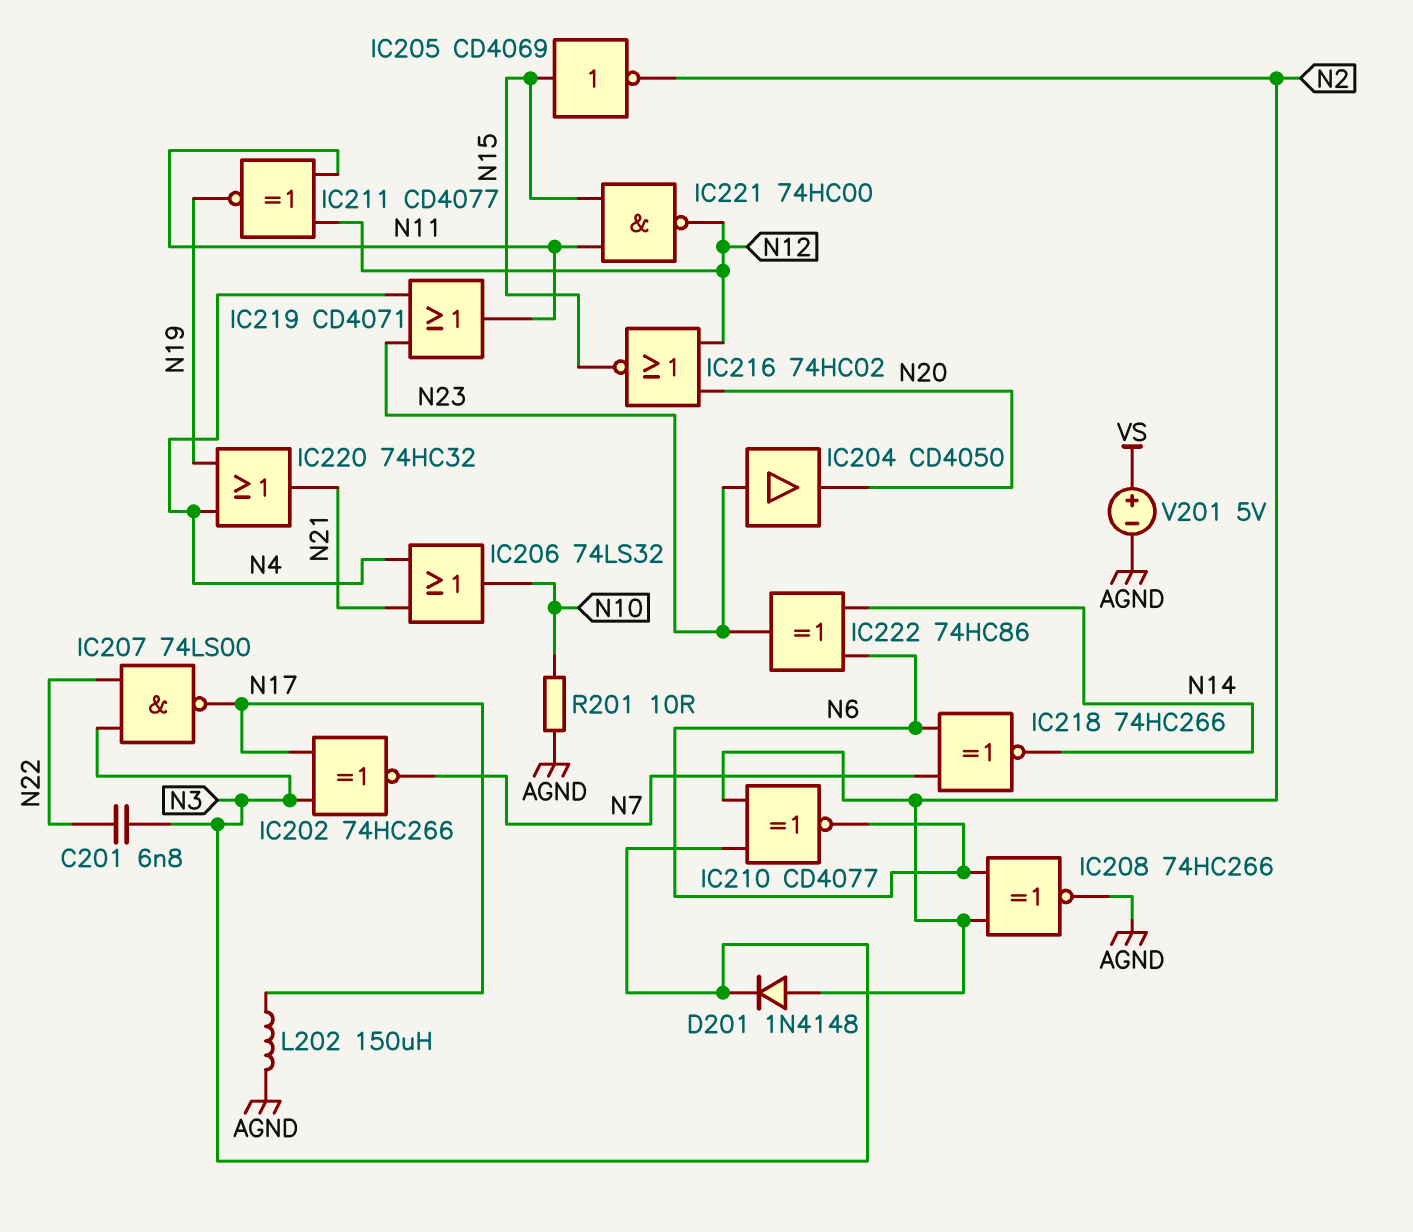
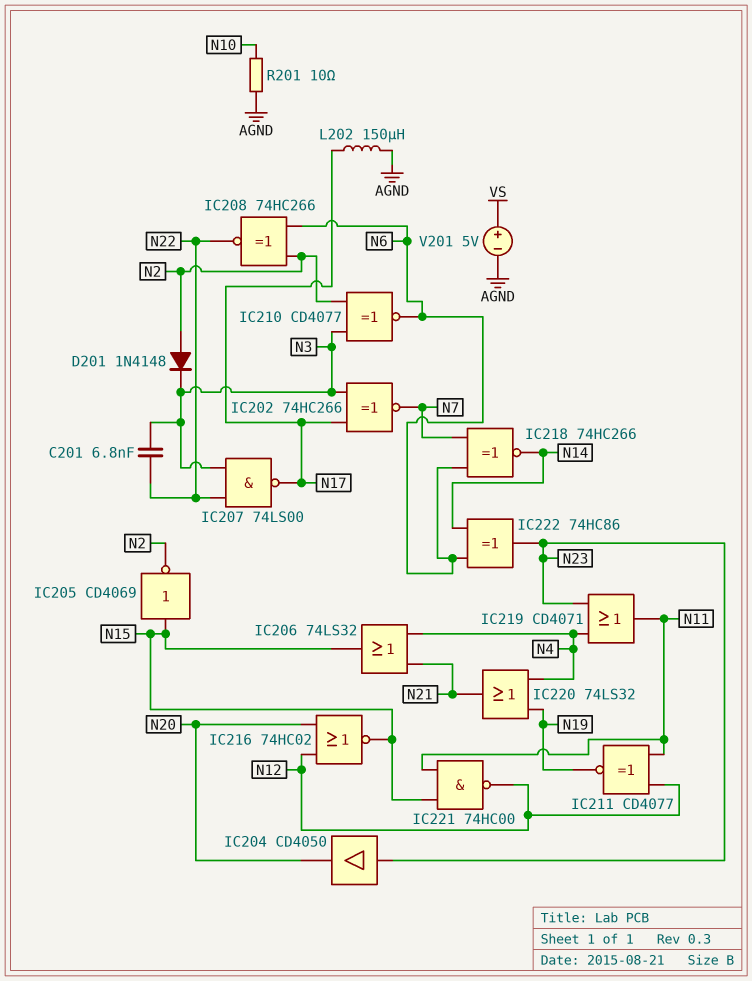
IC206: OR 74LS32 (in N4, in N21, out N10) -> OR 74LS32 (in N4, in N21, out N15)
IC208: XNOR 74HC266 (in N2, in N6, out AGND) -> XNOR 74HC266 (in N2, in N6, out N22)
IC220: OR 74HC32 (in N4, in N19, out N21) -> OR 74LS32 (in N4, in N19, out N21)

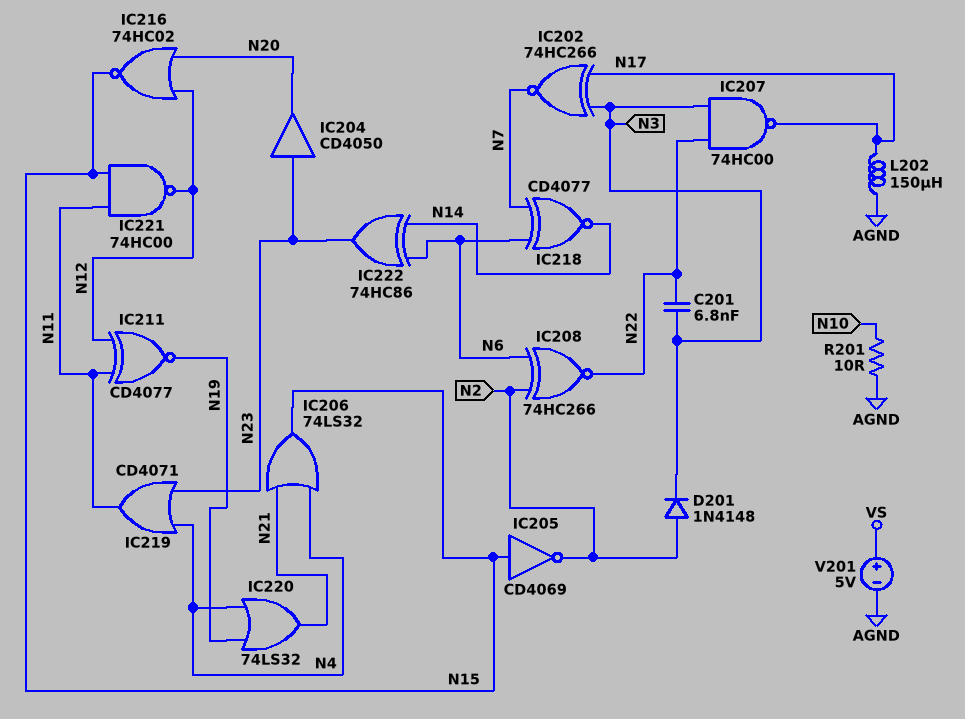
IC207: NAND 74LS00 (in N3, in N22, out N17) -> NAND 74HC00 (in N3, in N22, out N17)
IC210: XNOR CD4077 (in N2, in N3, out N6) -> none
IC218: XNOR 74HC266 (in N6, in N7, out N14) -> XNOR CD4077 (in N6, in N7, out N14)

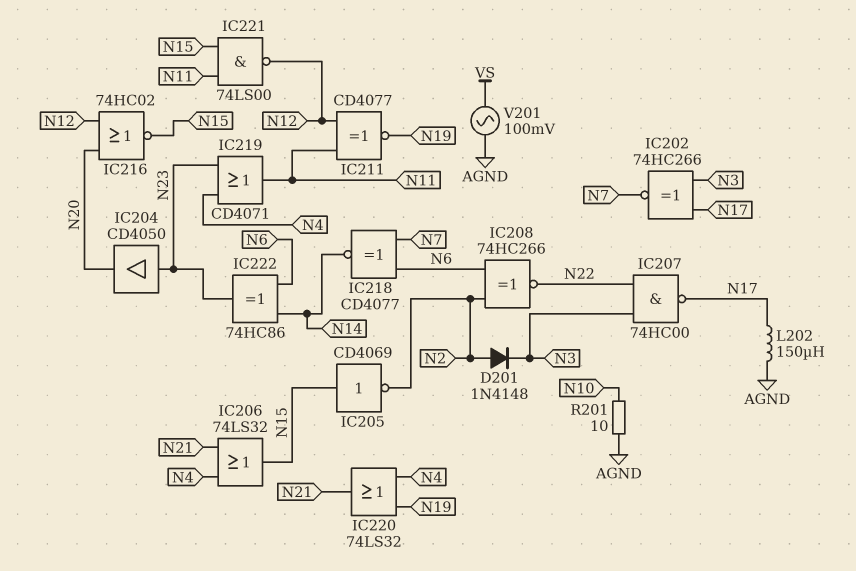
C201: 6.8nF (N3, N22) -> none
IC221: NAND 74HC00 (in N11, in N15, out N12) -> NAND 74LS00 (in N11, in N15, out N12)
V201: 5V (plus VS, minus AGND) -> AC 100mV (AGND, VS)

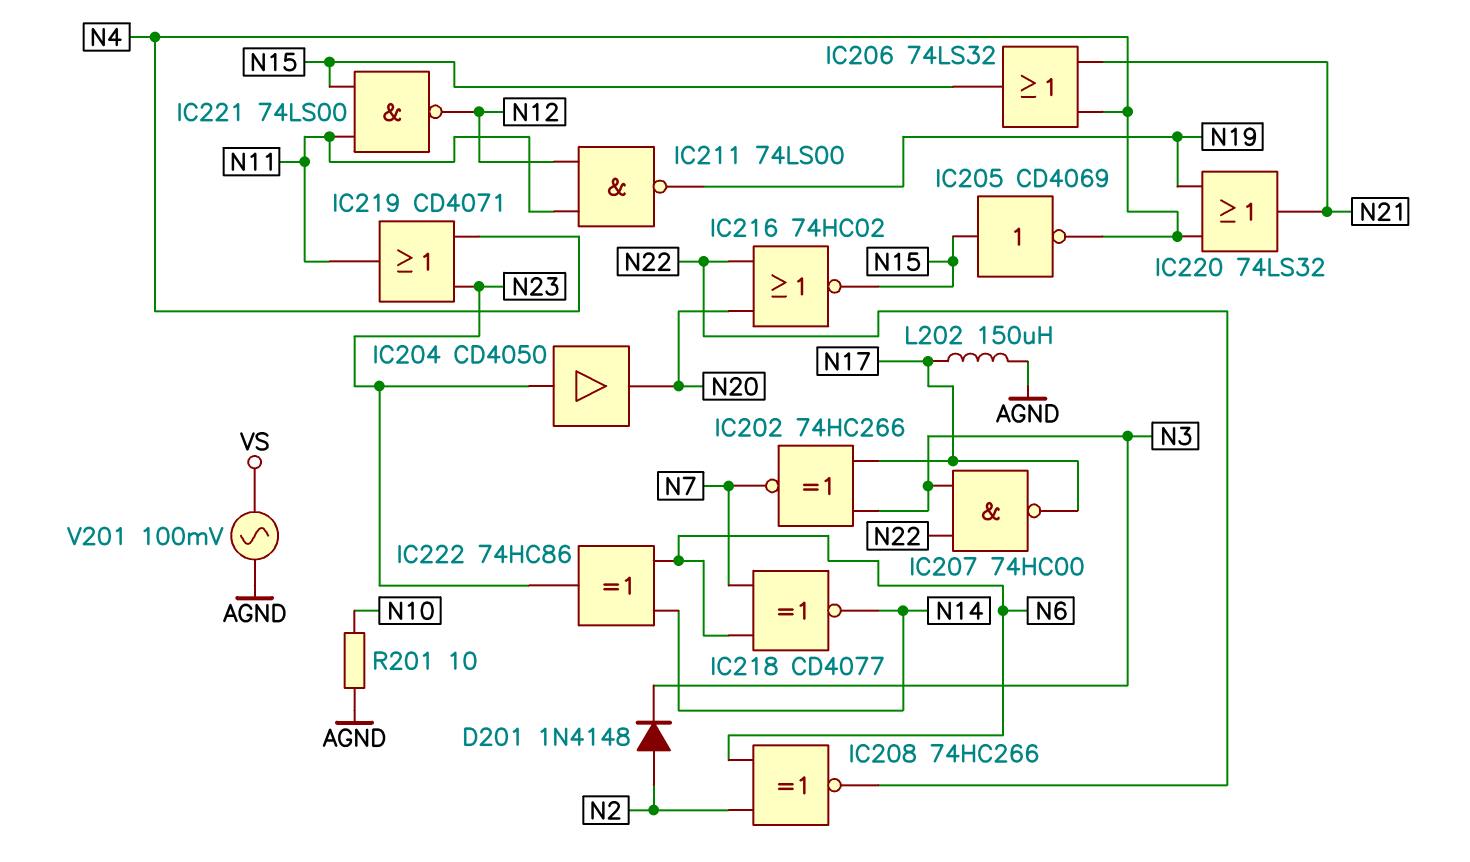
IC205: NOT CD4069 (in N15, out N2) -> NOT CD4069 (in N15, out N4)
IC211: XNOR CD4077 (in N11, in N12, out N19) -> NAND 74LS00 (in N11, in N12, out N19)
IC216: NOR 74HC02 (in N12, in N20, out N15) -> NOR 74HC02 (in N20, in N22, out N15)

